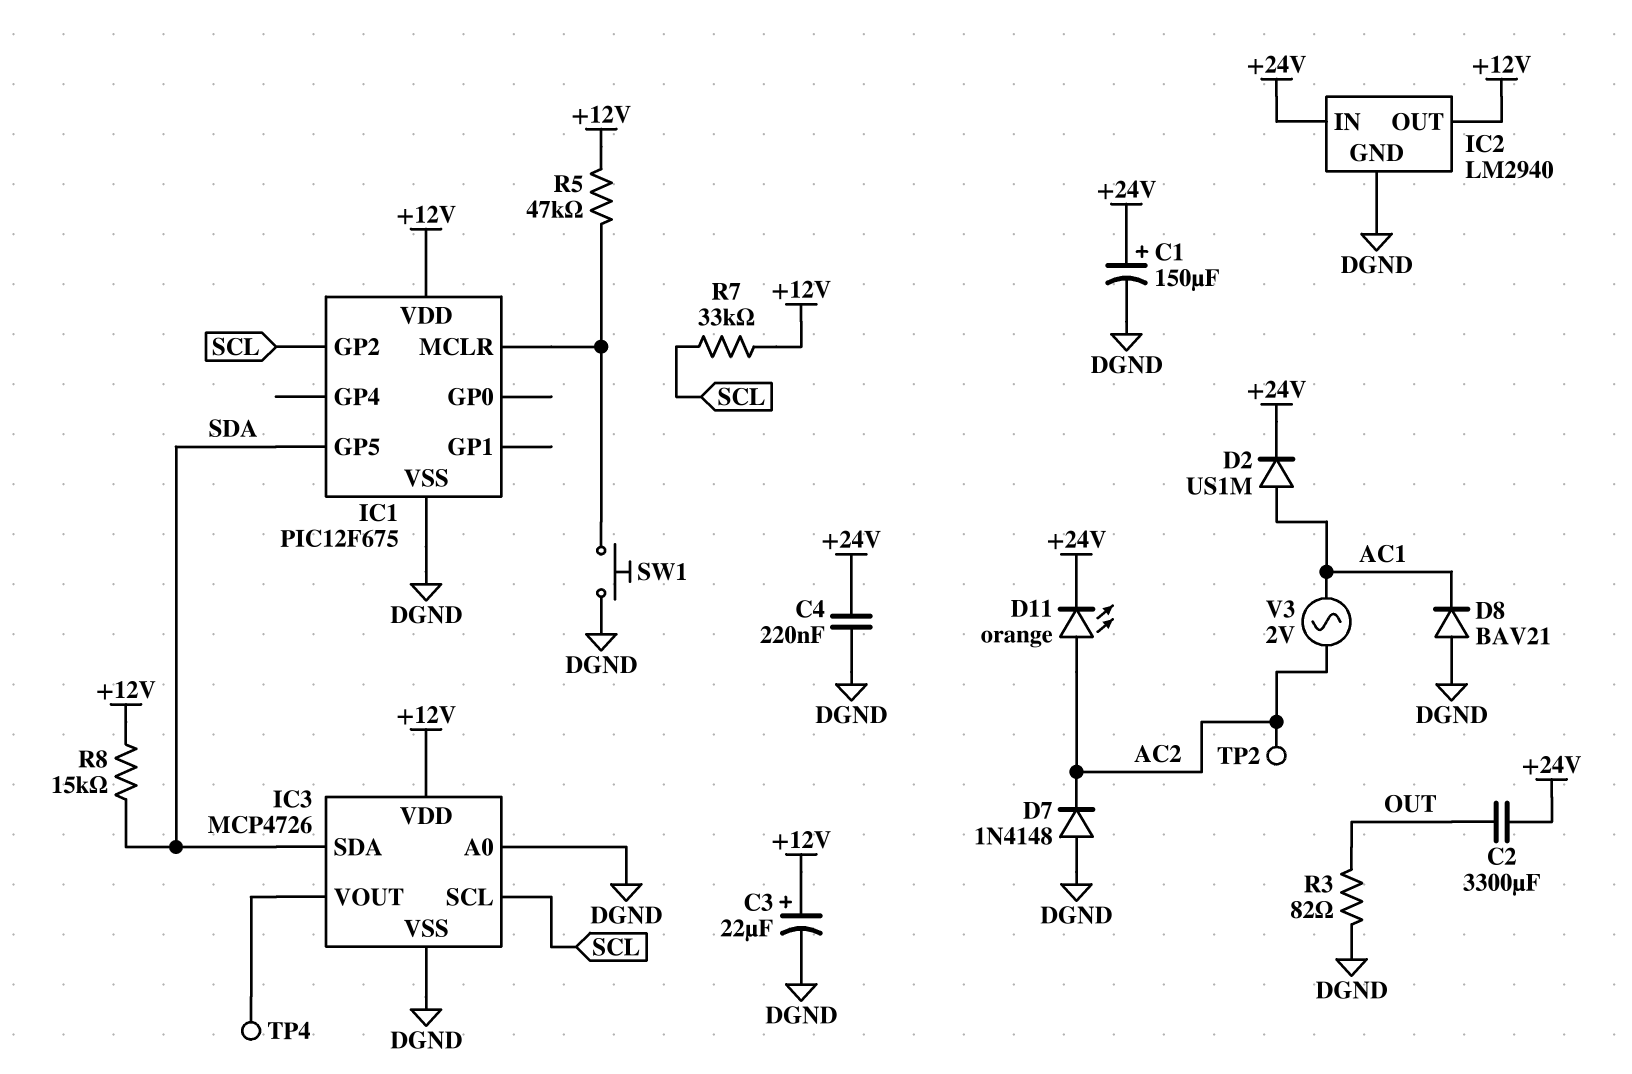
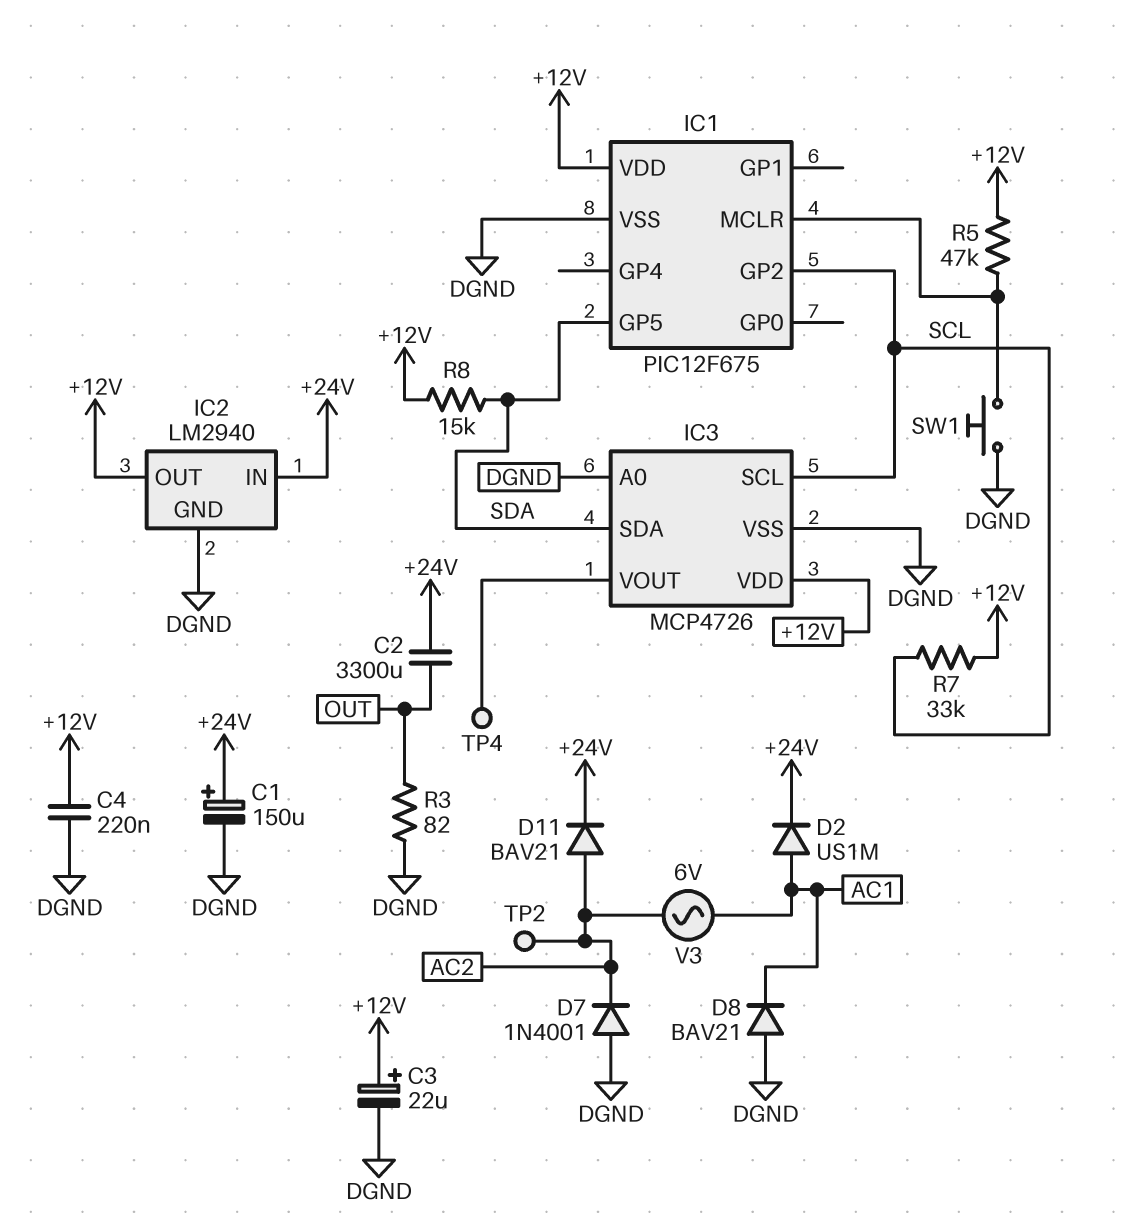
C4: 220nF (+24V, DGND) -> 220nF (+12V, DGND)
D7: diode 1N4148 (A DGND, K AC2) -> diode 1N4001 (A DGND, K AC2)
D11: LED orange (A AC2, K +24V) -> diode BAV21 (A AC2, K +24V)
V3: AC 2V (AC1, AC2) -> AC 6V (AC1, AC2)

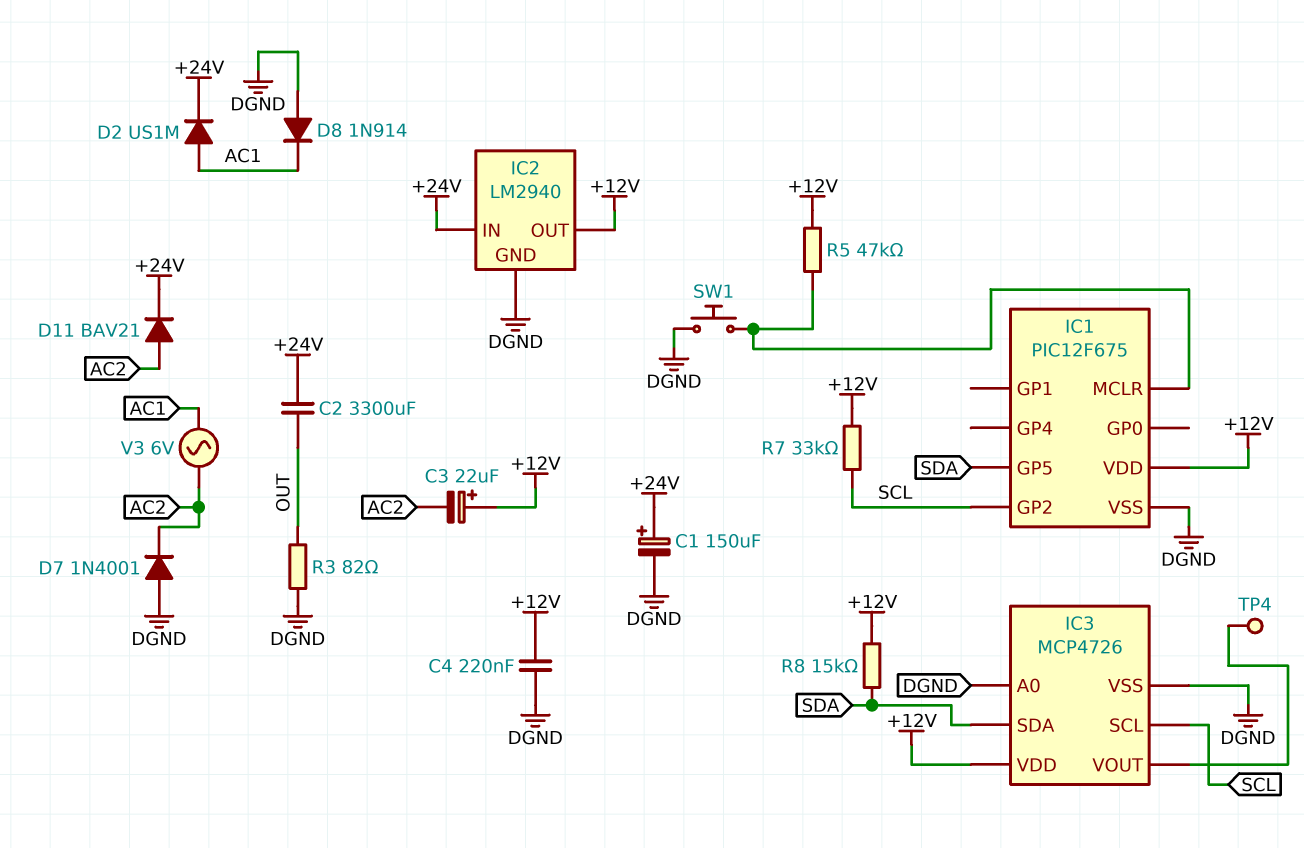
C3: 22uF (plus +12V, minus DGND) -> 22uF (plus +12V, minus AC2)
D8: diode BAV21 (A DGND, K AC1) -> diode 1N914 (A DGND, K AC1)
TP2: test point (AC2) -> none

